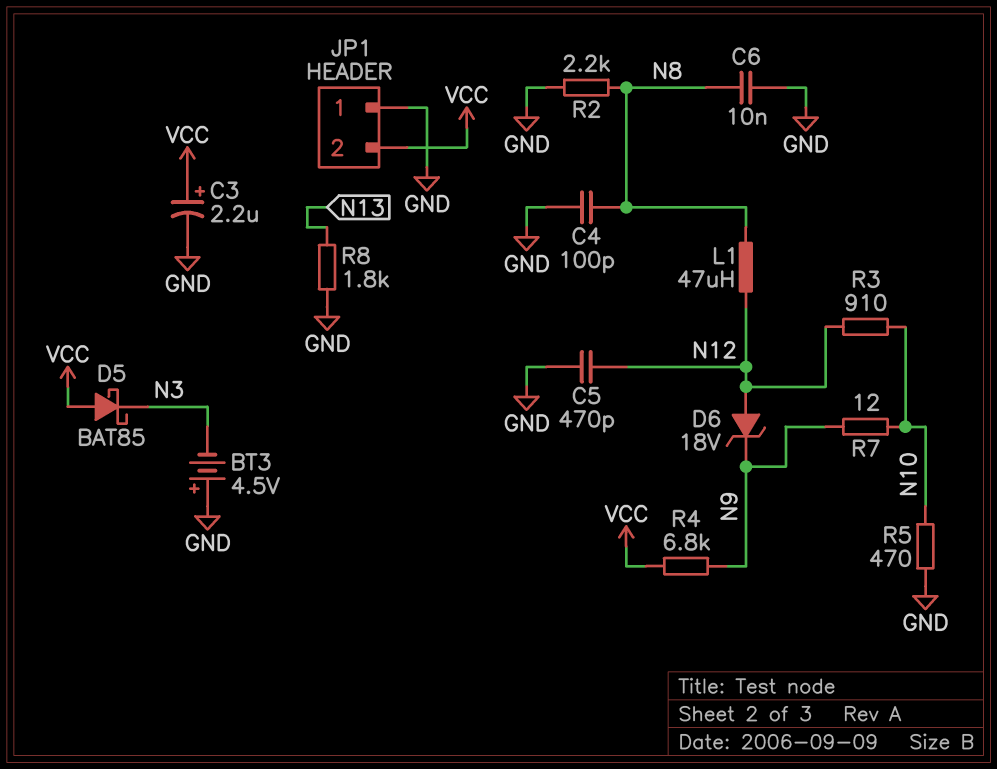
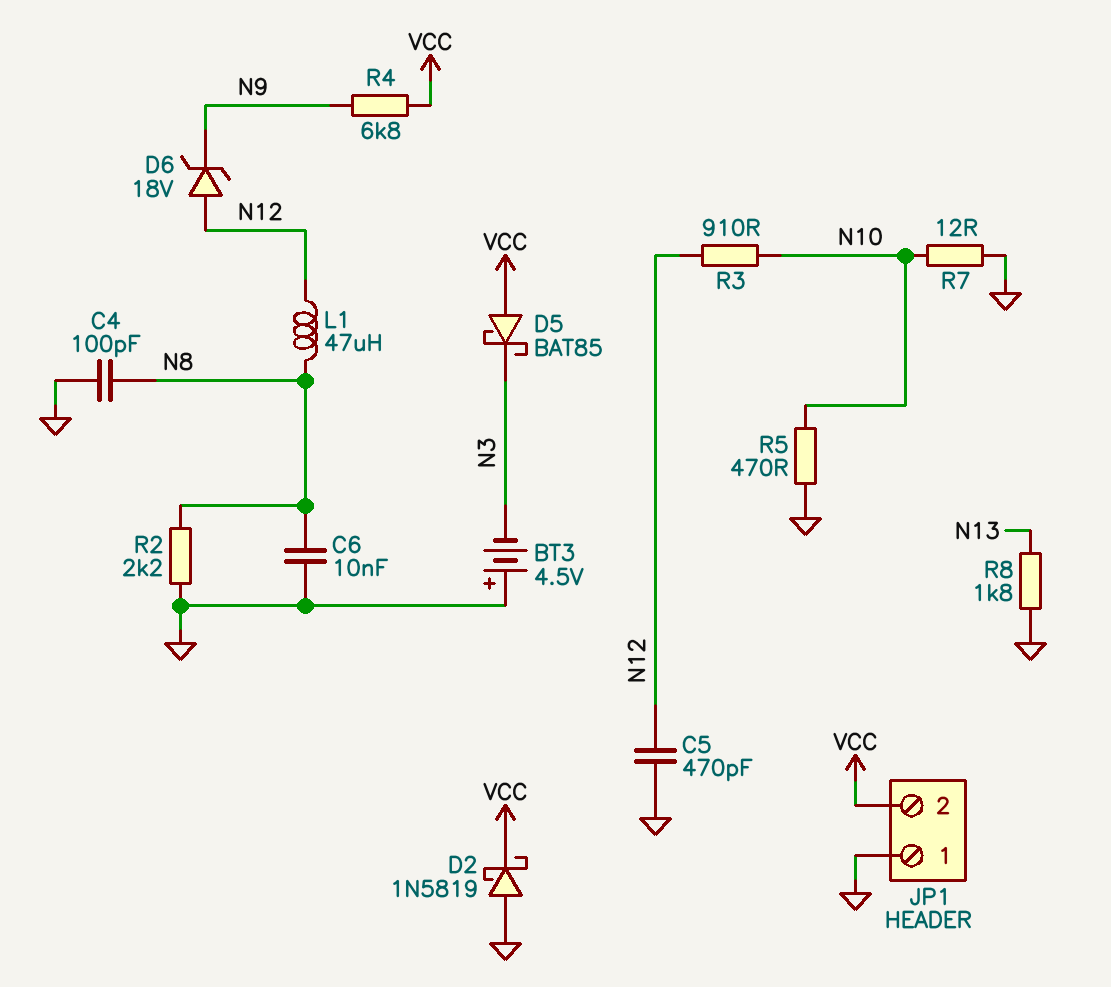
C3: 2.2uF (plus VCC, minus GND) -> none
D2: none -> schottky 1N5819 (A GND, K VCC)
R7: 12 (N9, N10) -> 12 (GND, N10)

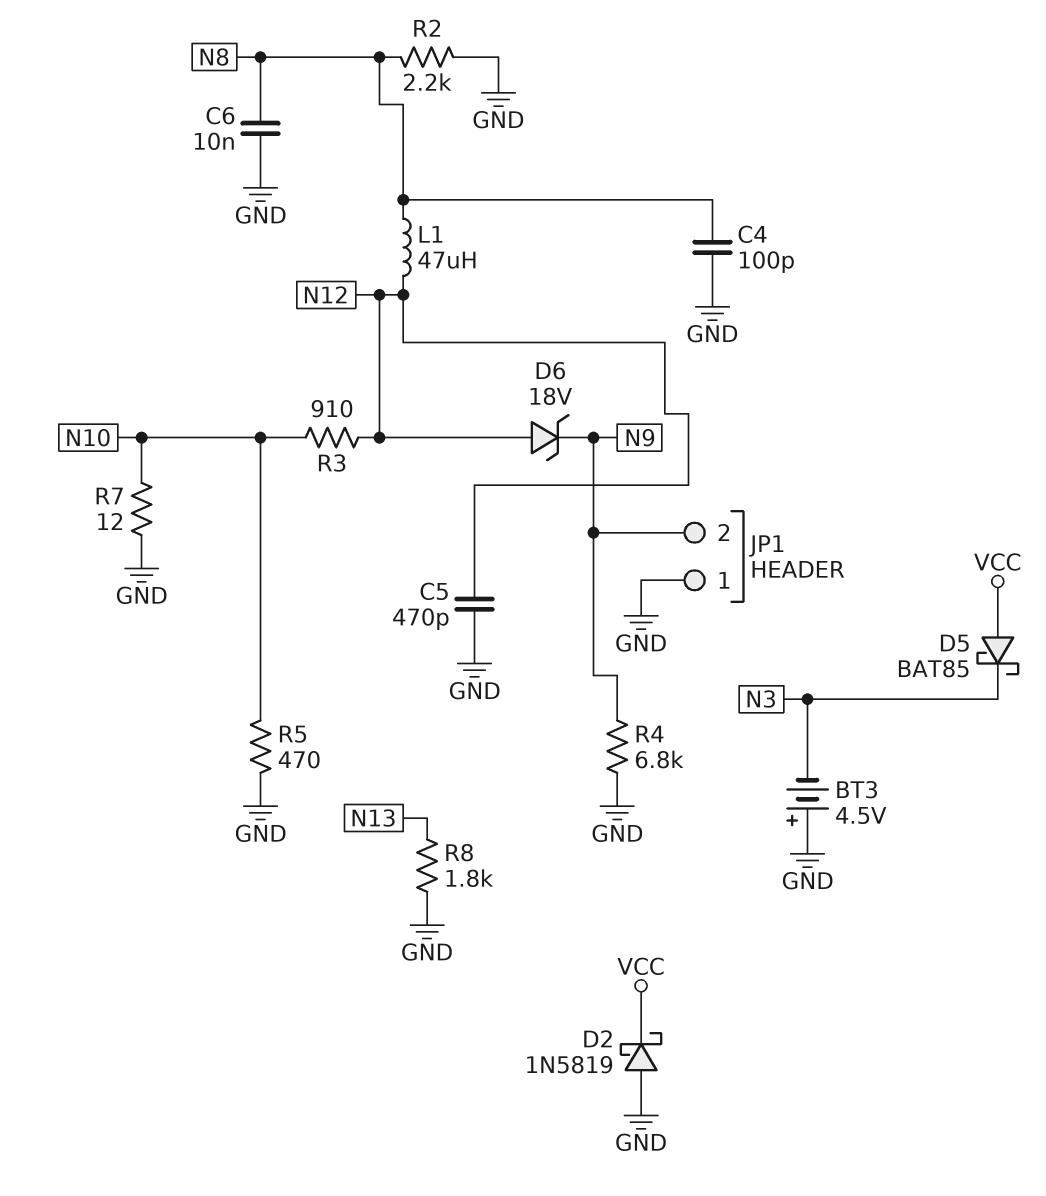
JP1 pin 2: VCC -> N9
R4: 6.8k (N9, VCC) -> 6.8k (GND, N9)

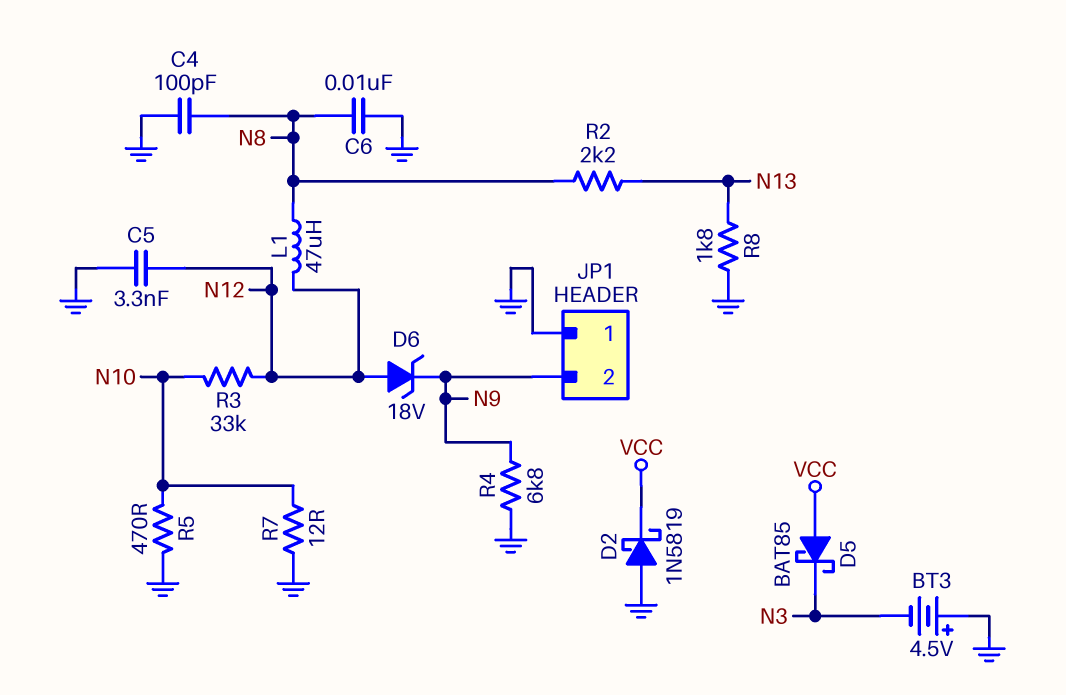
C5: 470pF (GND, N12) -> 3.3nF (GND, N12)
R2: 2.2k (GND, N8) -> 2.2k (N8, N13)
R3: 910 (N10, N12) -> 33k (N10, N12)

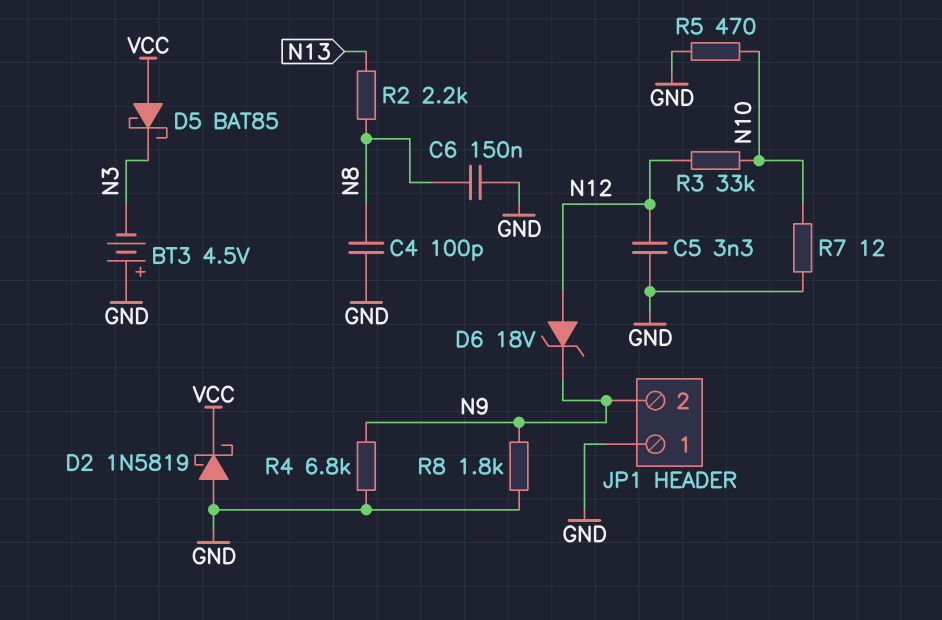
C6: 10nF (GND, N8) -> 150nF (GND, N8)
L1: 47uH (N8, N12) -> none
R8: 1.8k (GND, N13) -> 1.8k (GND, N9)

